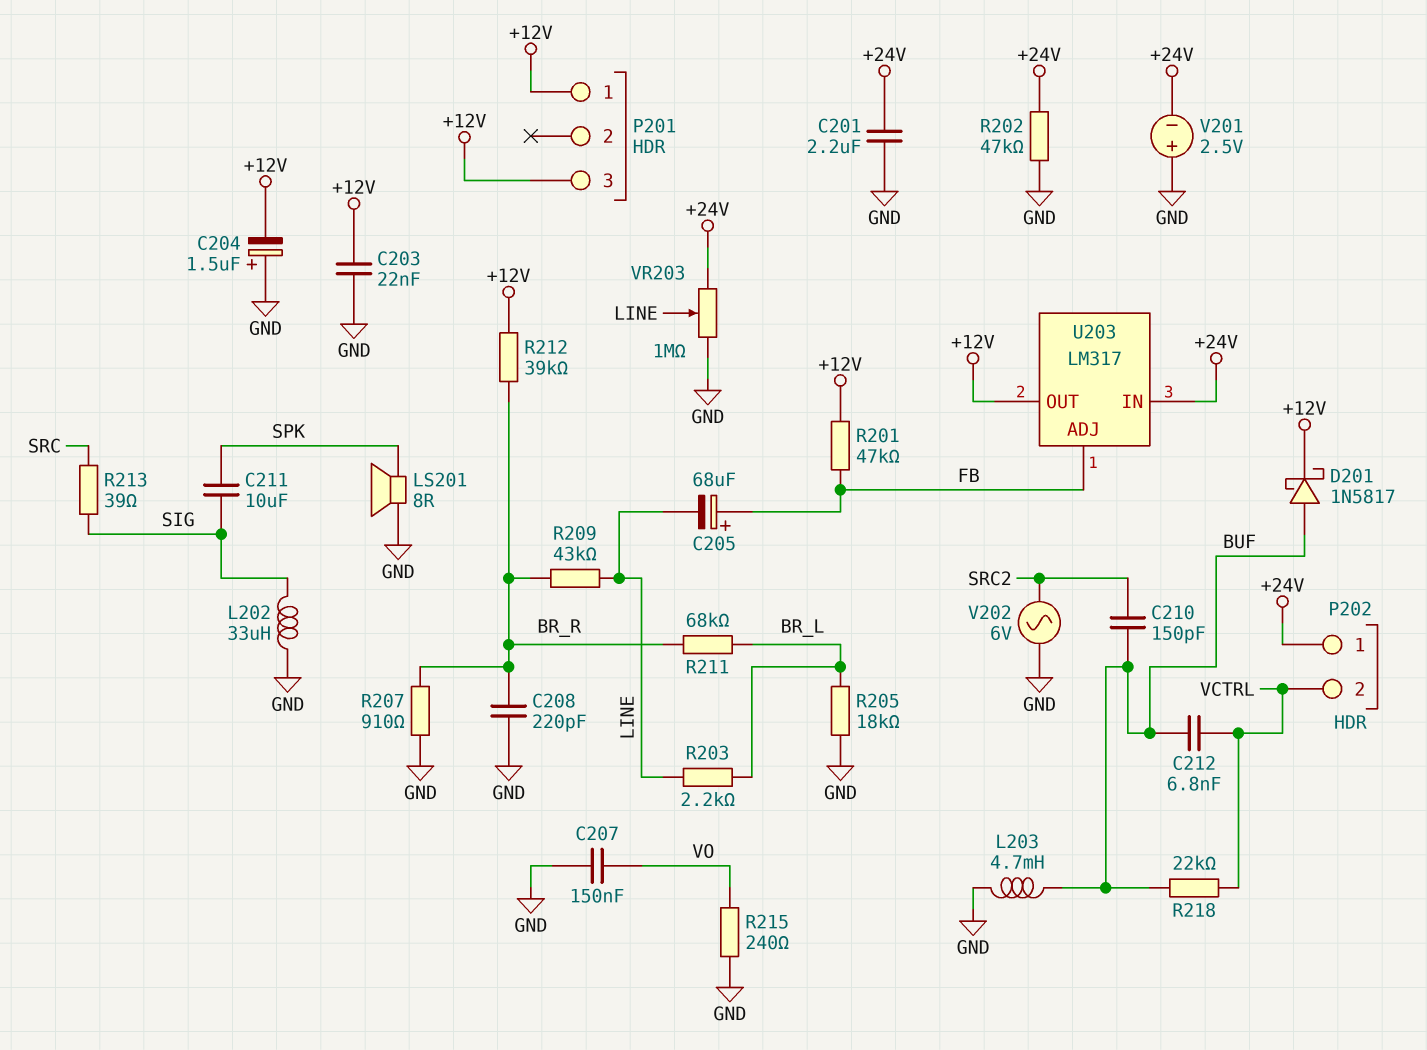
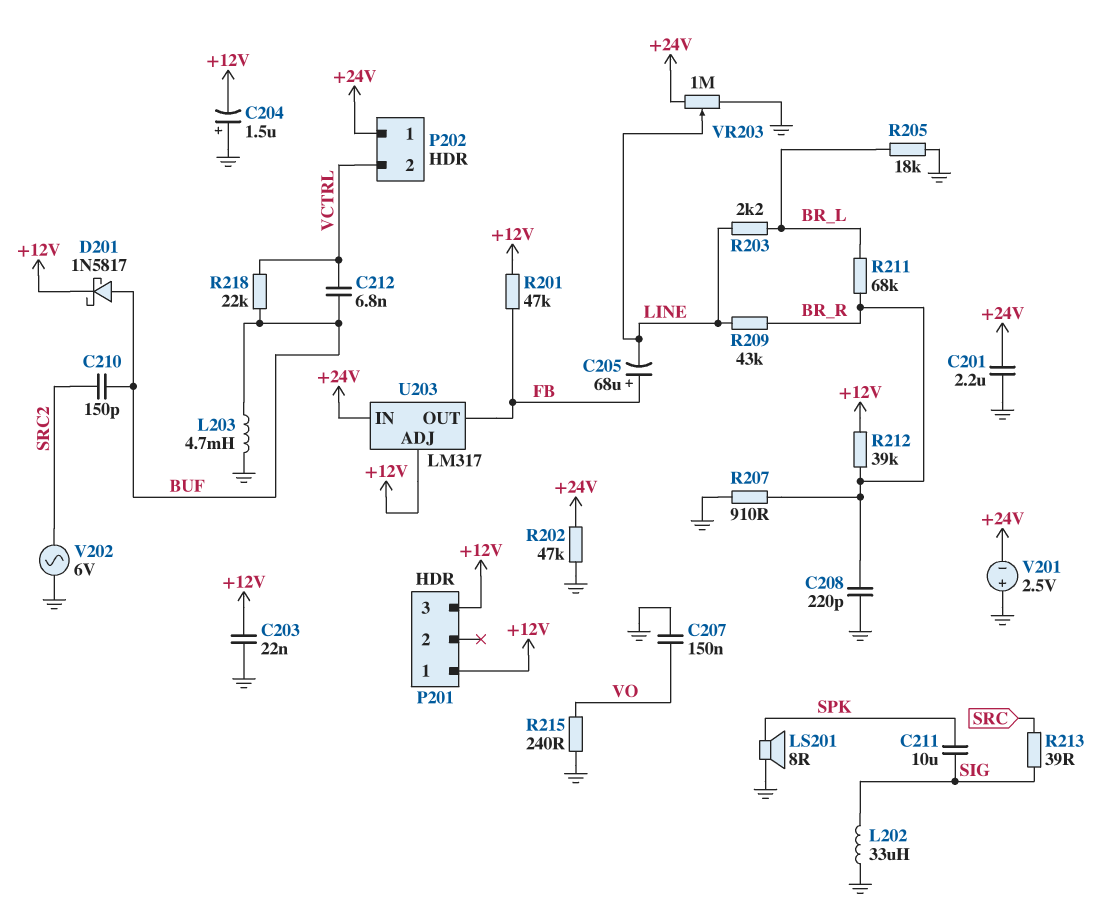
U203 pin ADJ: FB -> +12V
U203 pin OUT: +12V -> FB

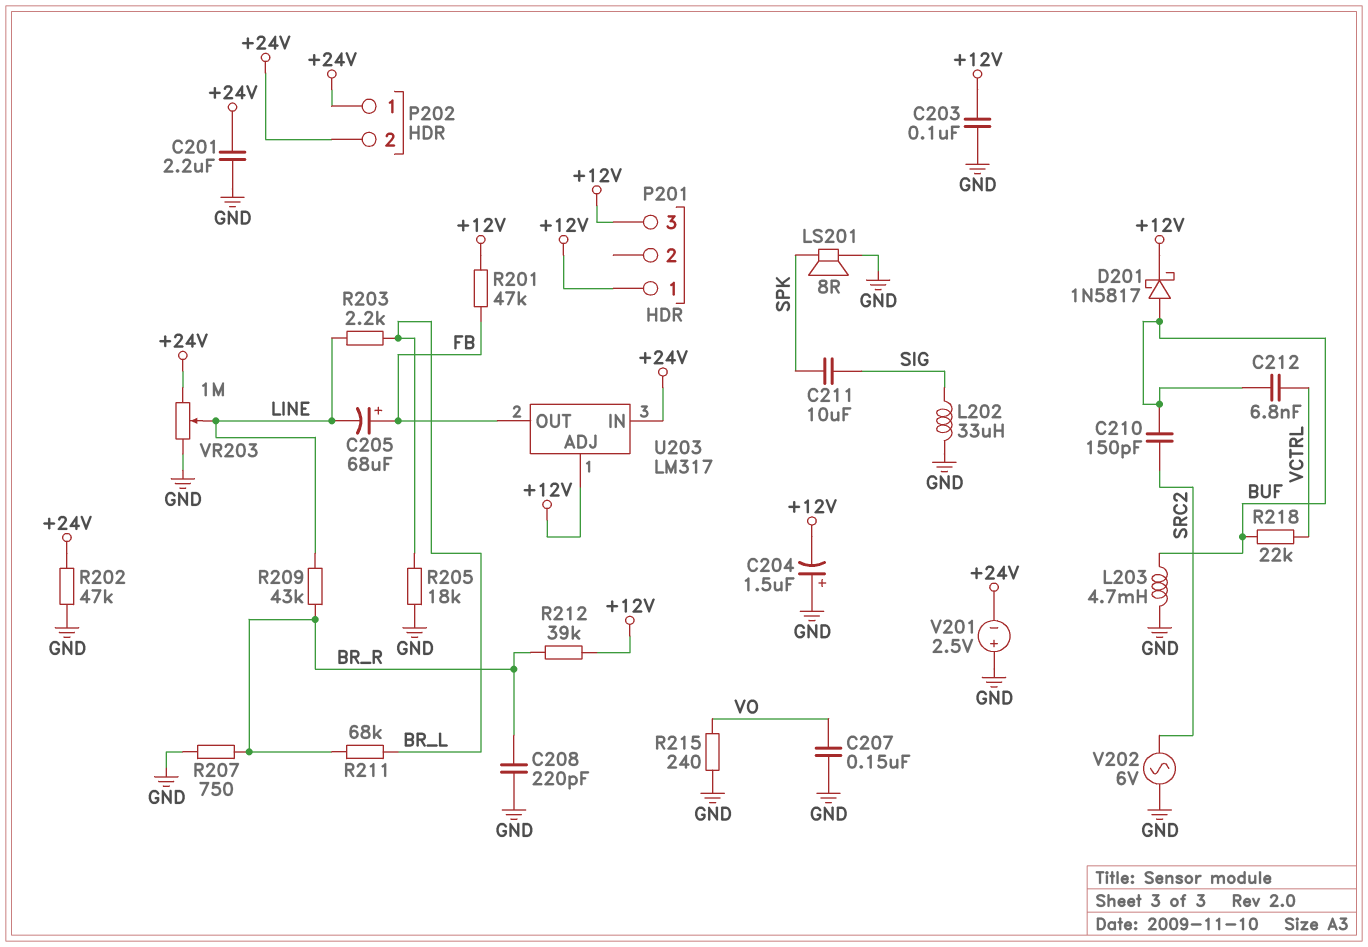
C203: 22nF (+12V, GND) -> 100nF (+12V, GND)
P202 pin 2: VCTRL -> +24V
R207: 910 (BR_R, GND) -> 750 (BR_R, GND)
R213: 39 (SIG, SRC) -> none

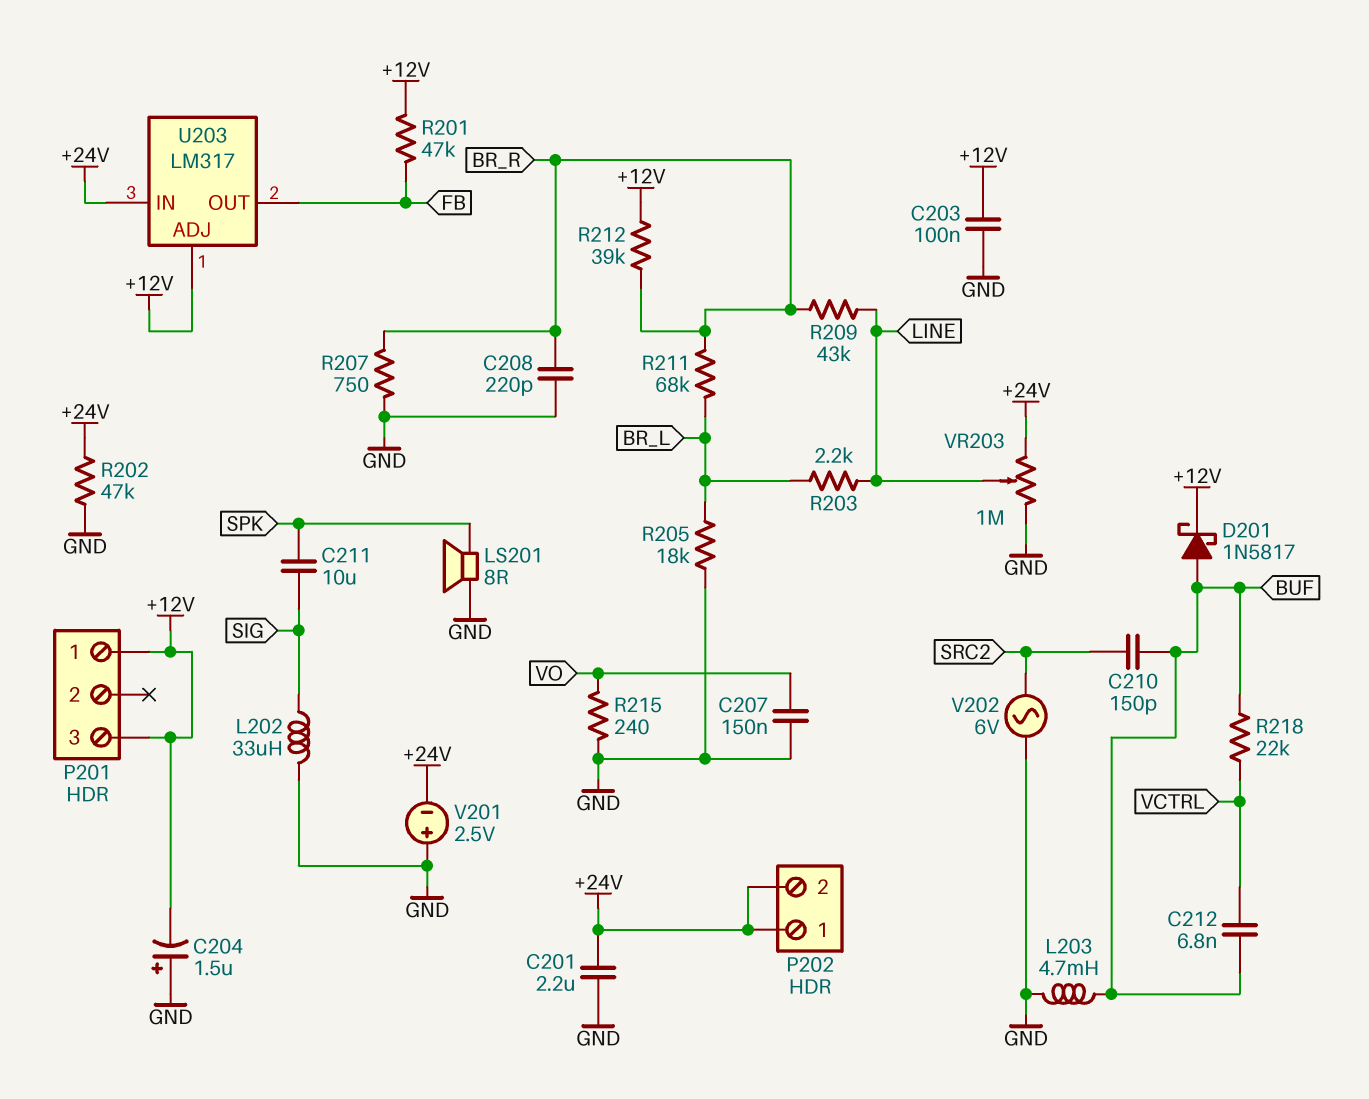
C205: 68uF (plus FB, minus LINE) -> none

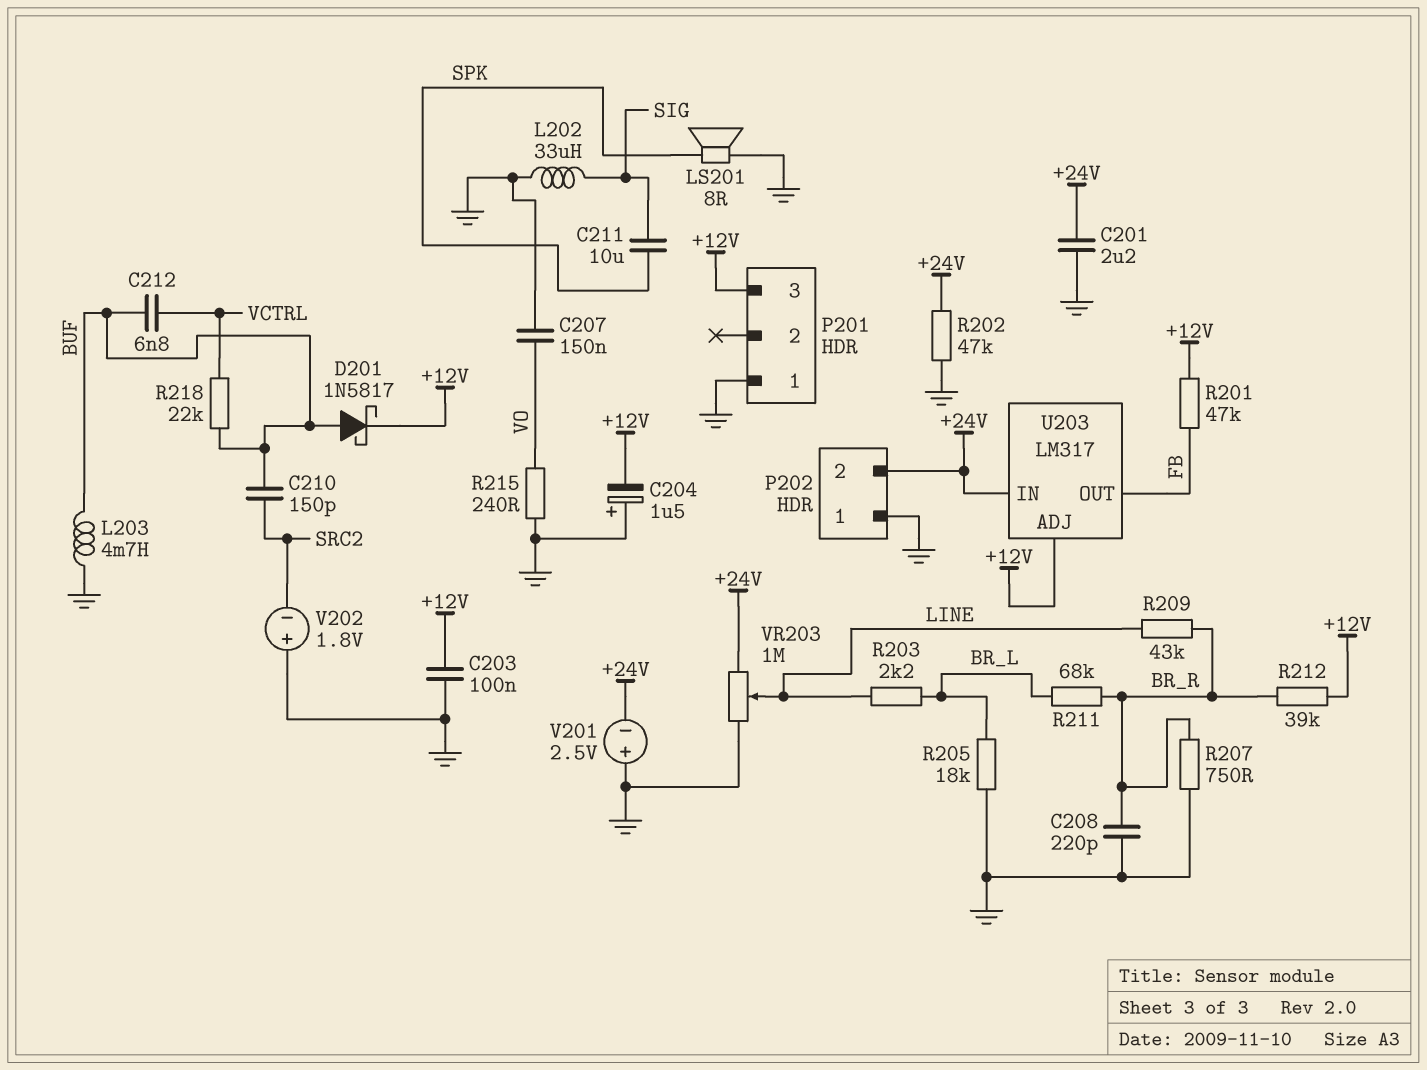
P201 pin 1: +12V -> GND
P202 pin 1: +24V -> GND
V202: AC 6V (GND, SRC2) -> 1.8V (plus GND, minus SRC2)

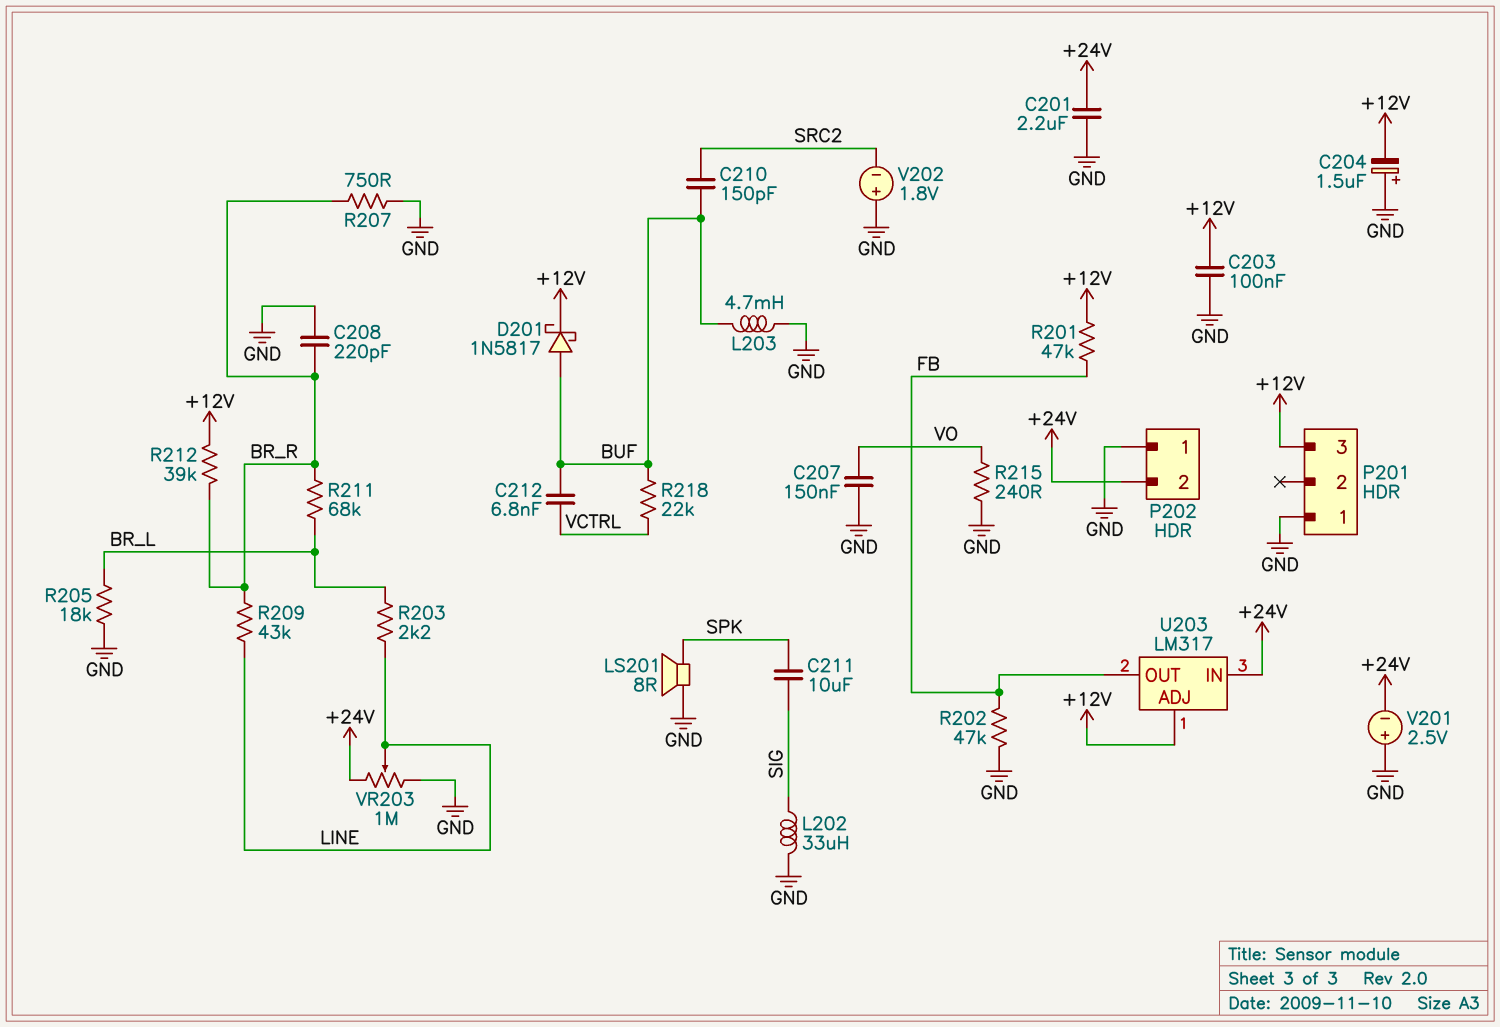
R202: 47k (+24V, GND) -> 47k (FB, GND)

